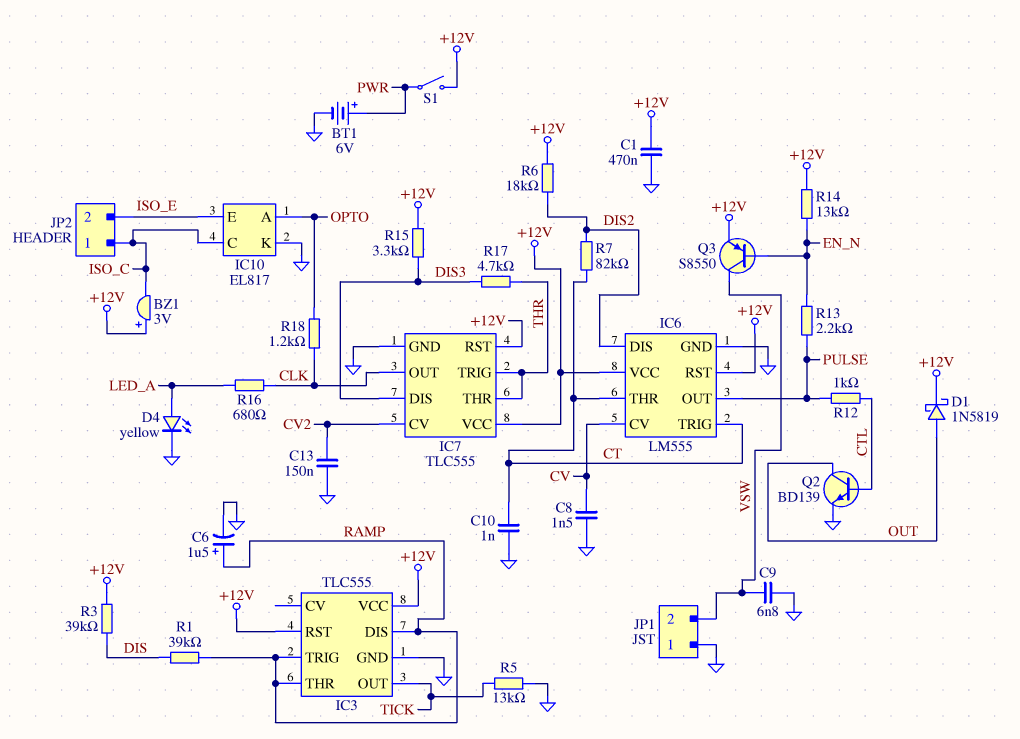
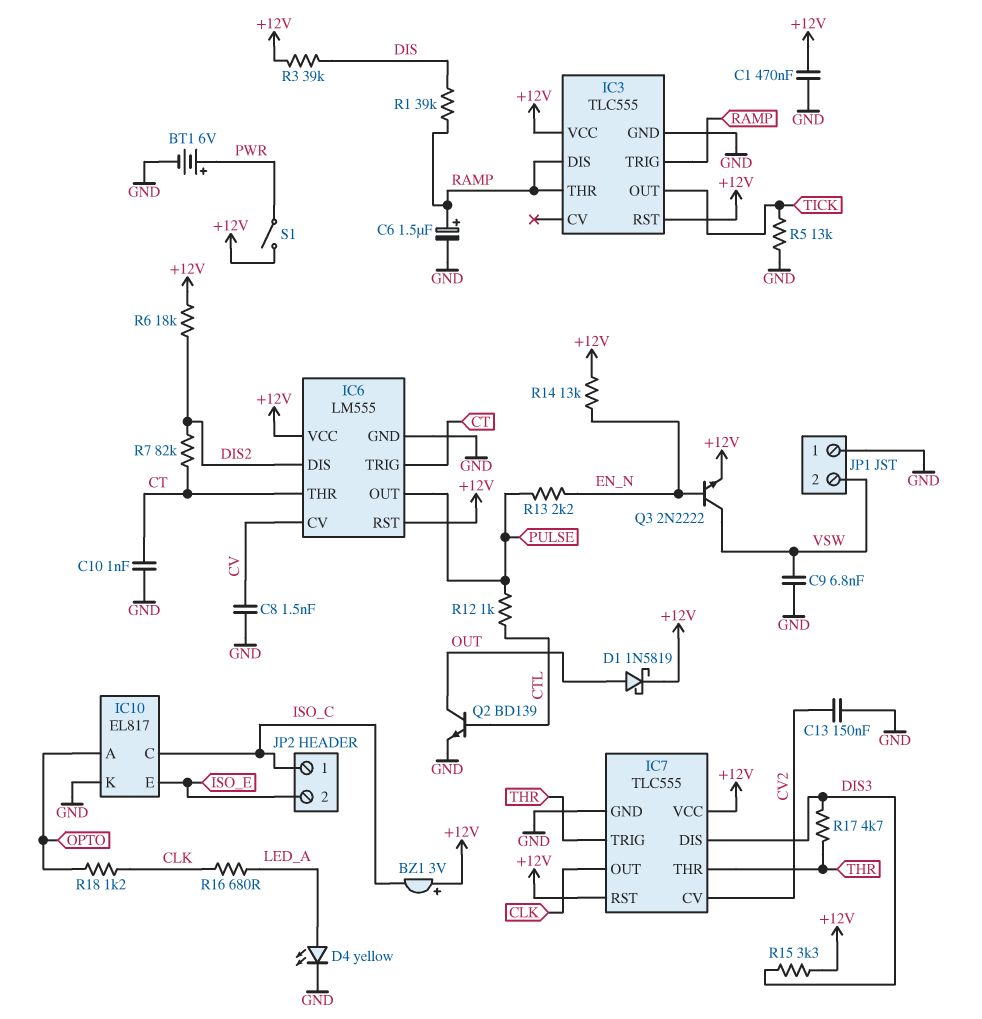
Q3: PNP S8550 (B EN_N, C VSW, E +12V) -> NPN 2N2222 (B EN_N, C VSW, E +12V)

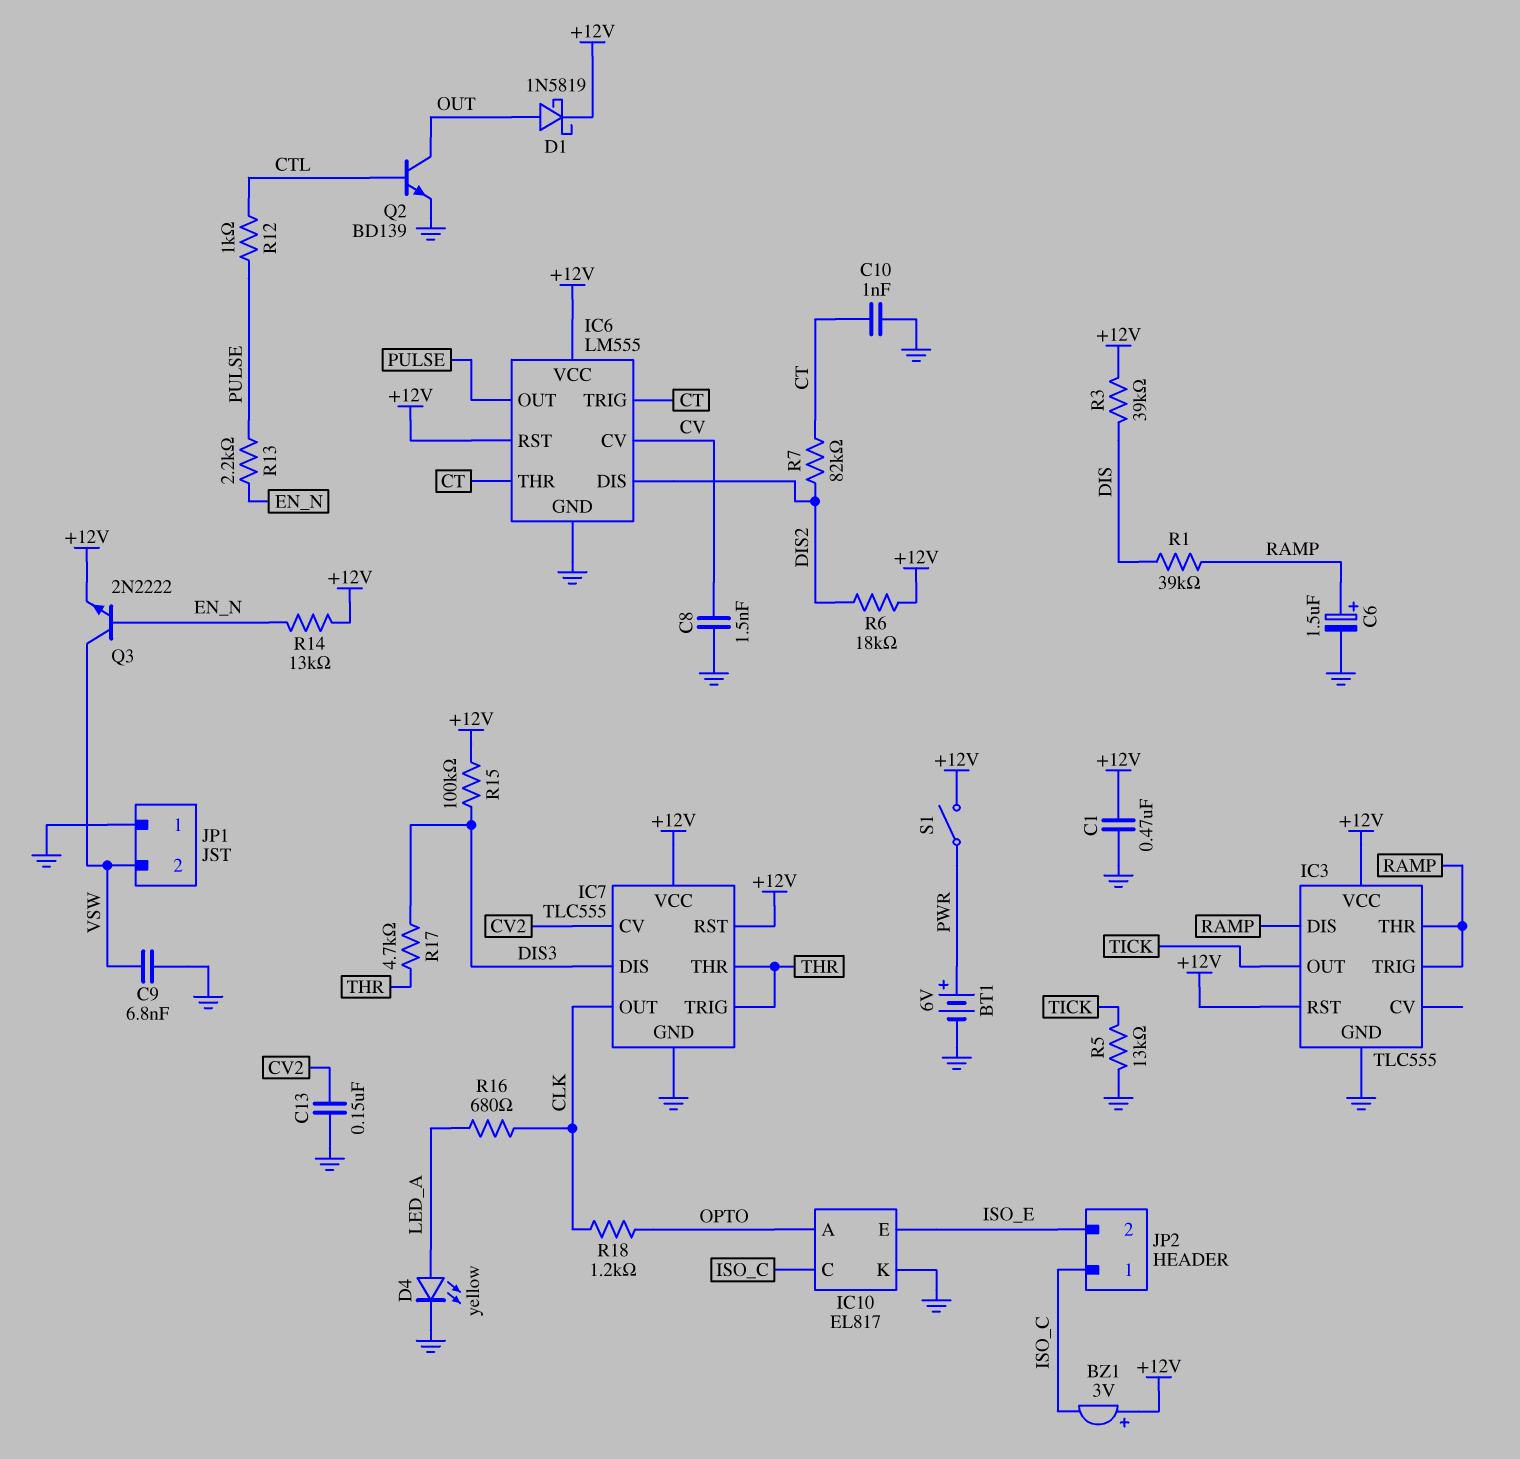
R15: 3.3k (+12V, DIS3) -> 100k (+12V, DIS3)

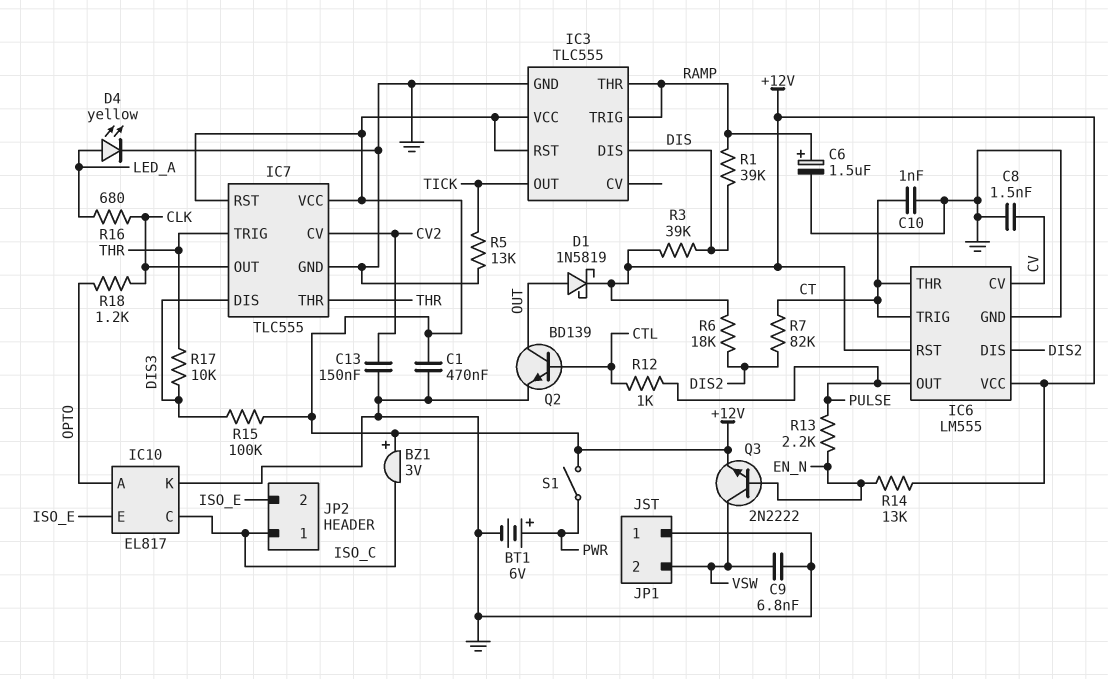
IC3 pin DIS: RAMP -> DIS
R17: 4.7k (DIS3, THR) -> 10k (DIS3, THR)

